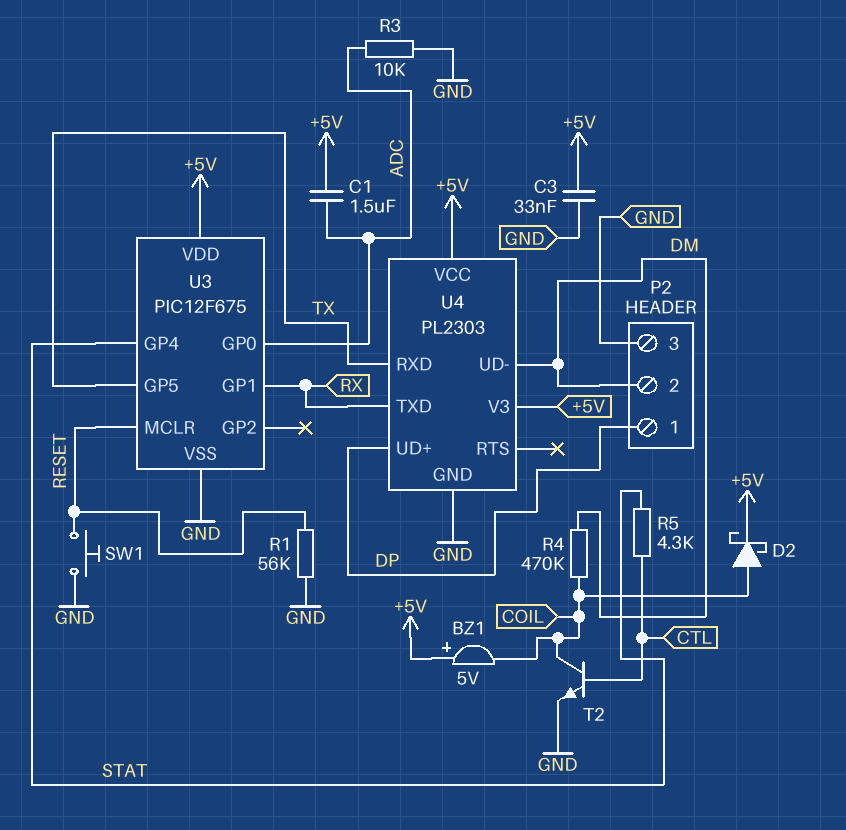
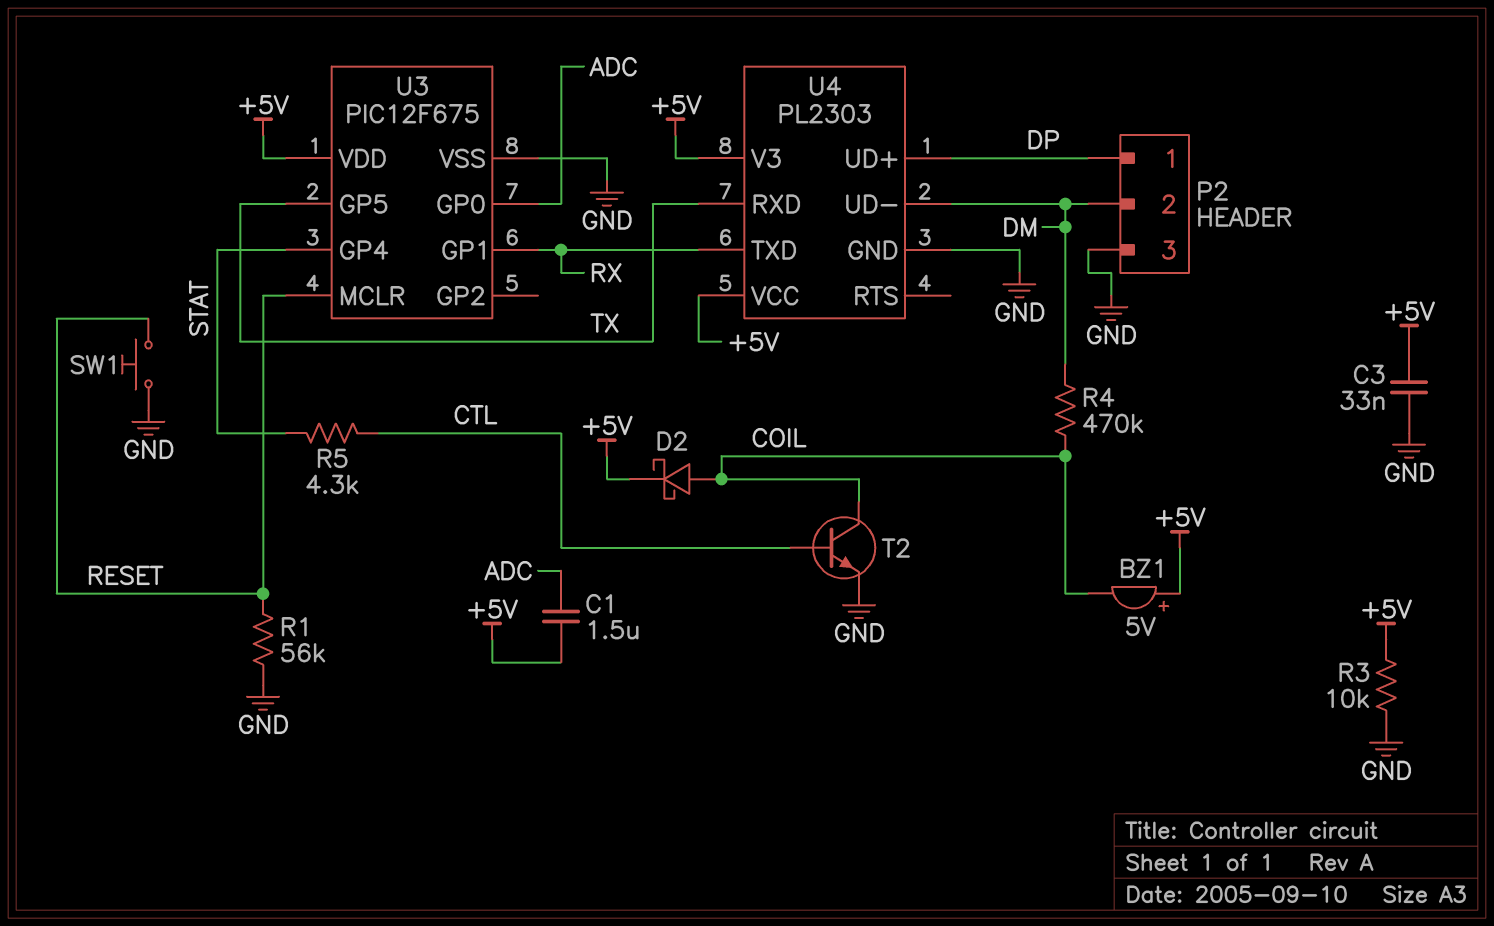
R3: 10k (ADC, GND) -> 10k (+5V, GND)

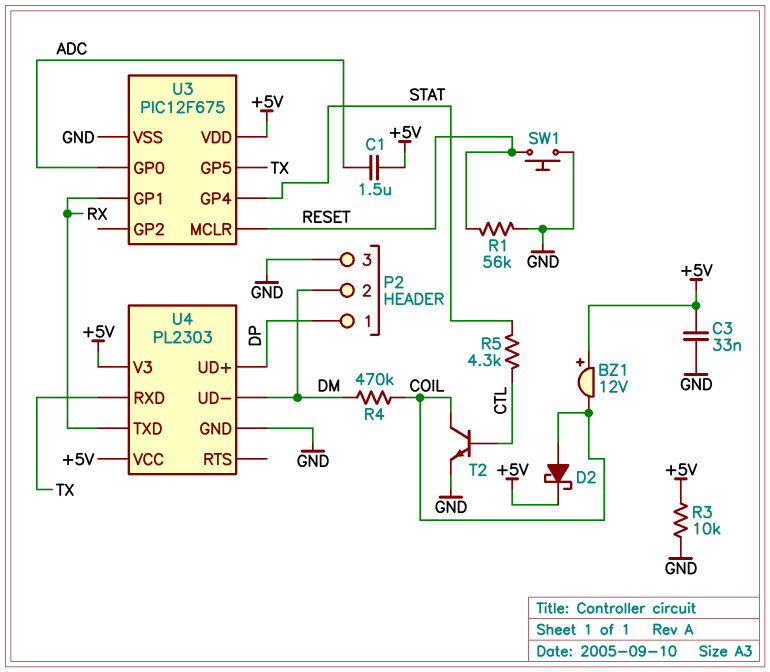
BZ1: buzzer 5V (plus +5V, minus COIL) -> buzzer 12V (plus +5V, minus COIL)

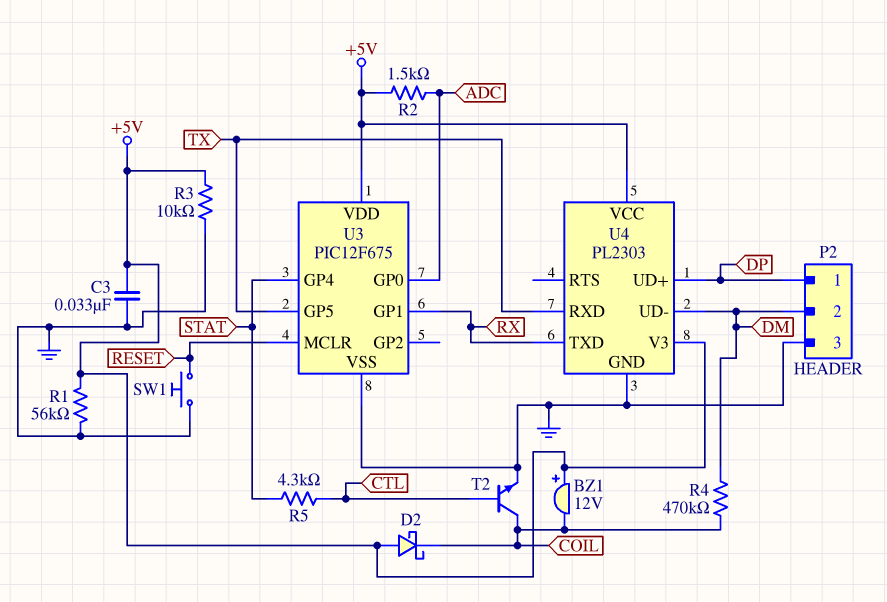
C1: 1.5uF (+5V, ADC) -> none
D2: schottky (A COIL, K +5V) -> schottky (A +5V, K COIL)
R1: 56k (GND, RESET) -> 56k (+5V, GND)
R2: none -> 1.5k (+5V, ADC)

